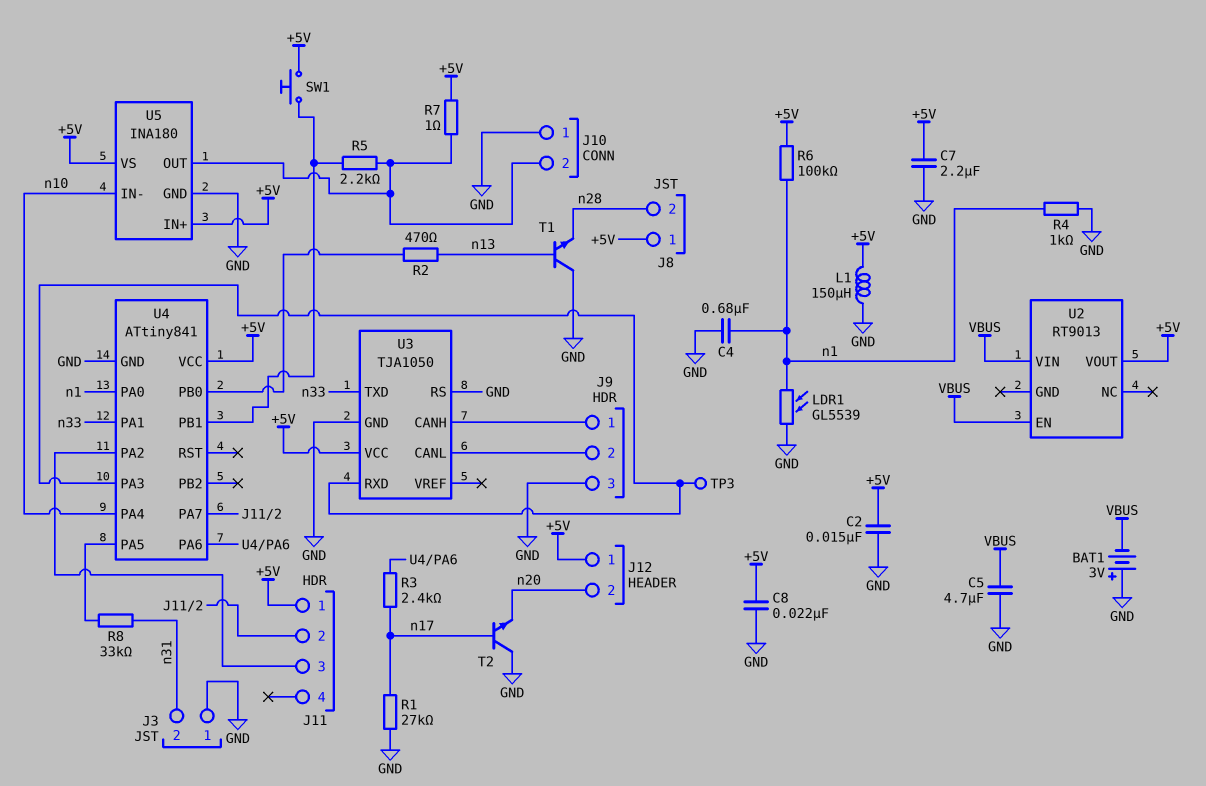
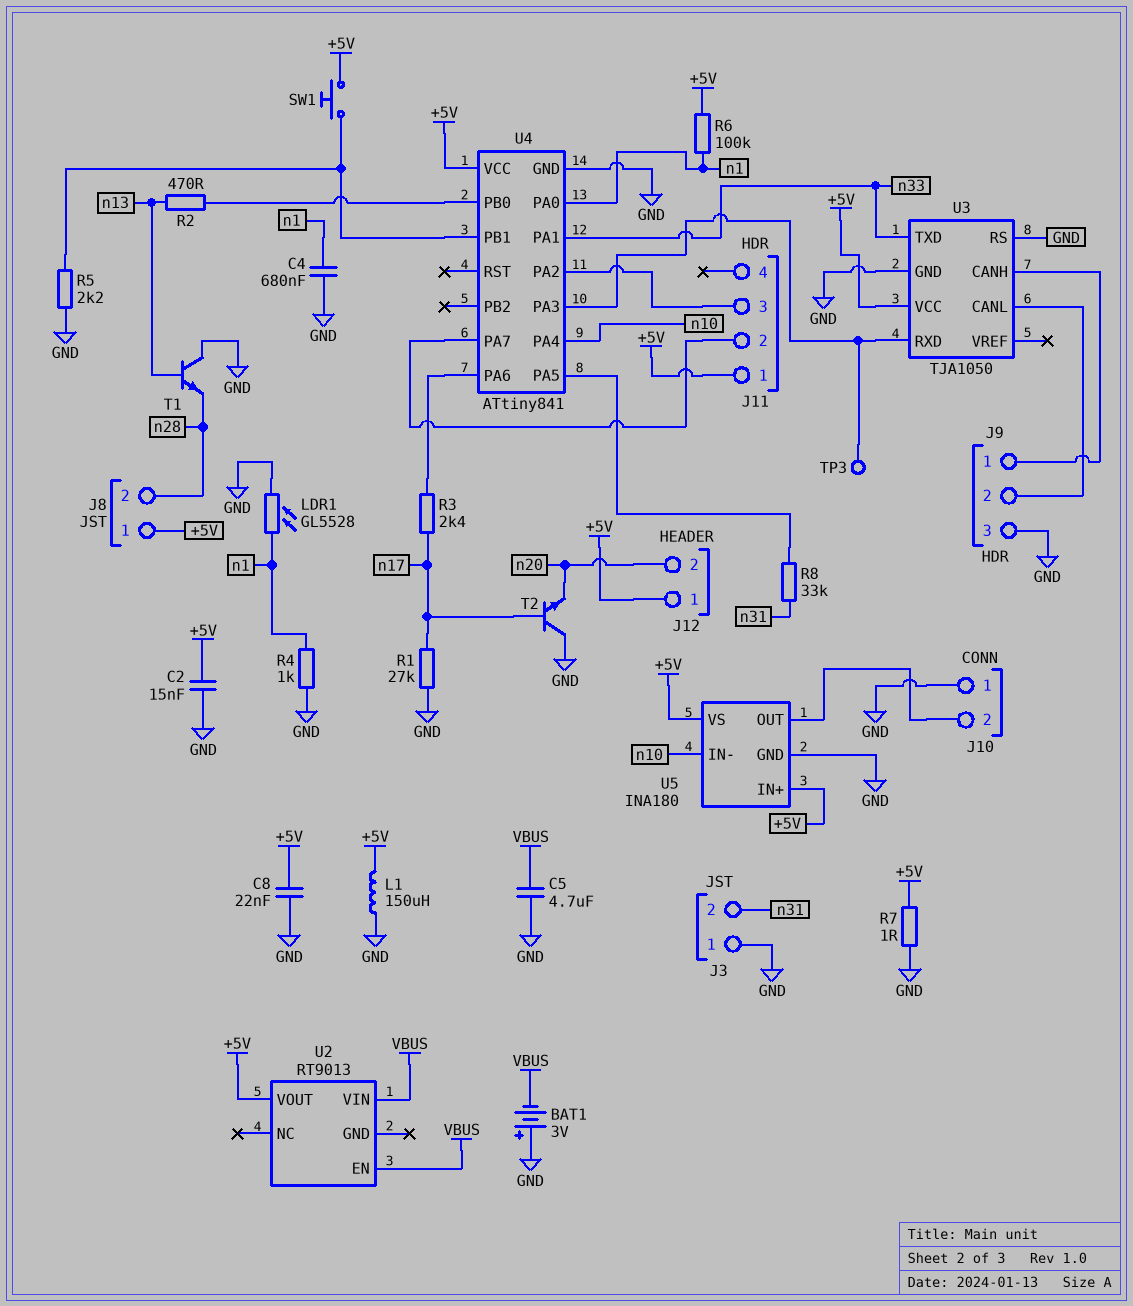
C7: 2.2uF (+5V, GND) -> none
LDR1: GL5539 (GND, n1) -> GL5528 (GND, n1)
R5: 2.2k (J10/2, U4/PB1) -> 2.2k (GND, U4/PB1)
R7: 1 (+5V, J10/2) -> 1 (+5V, GND)

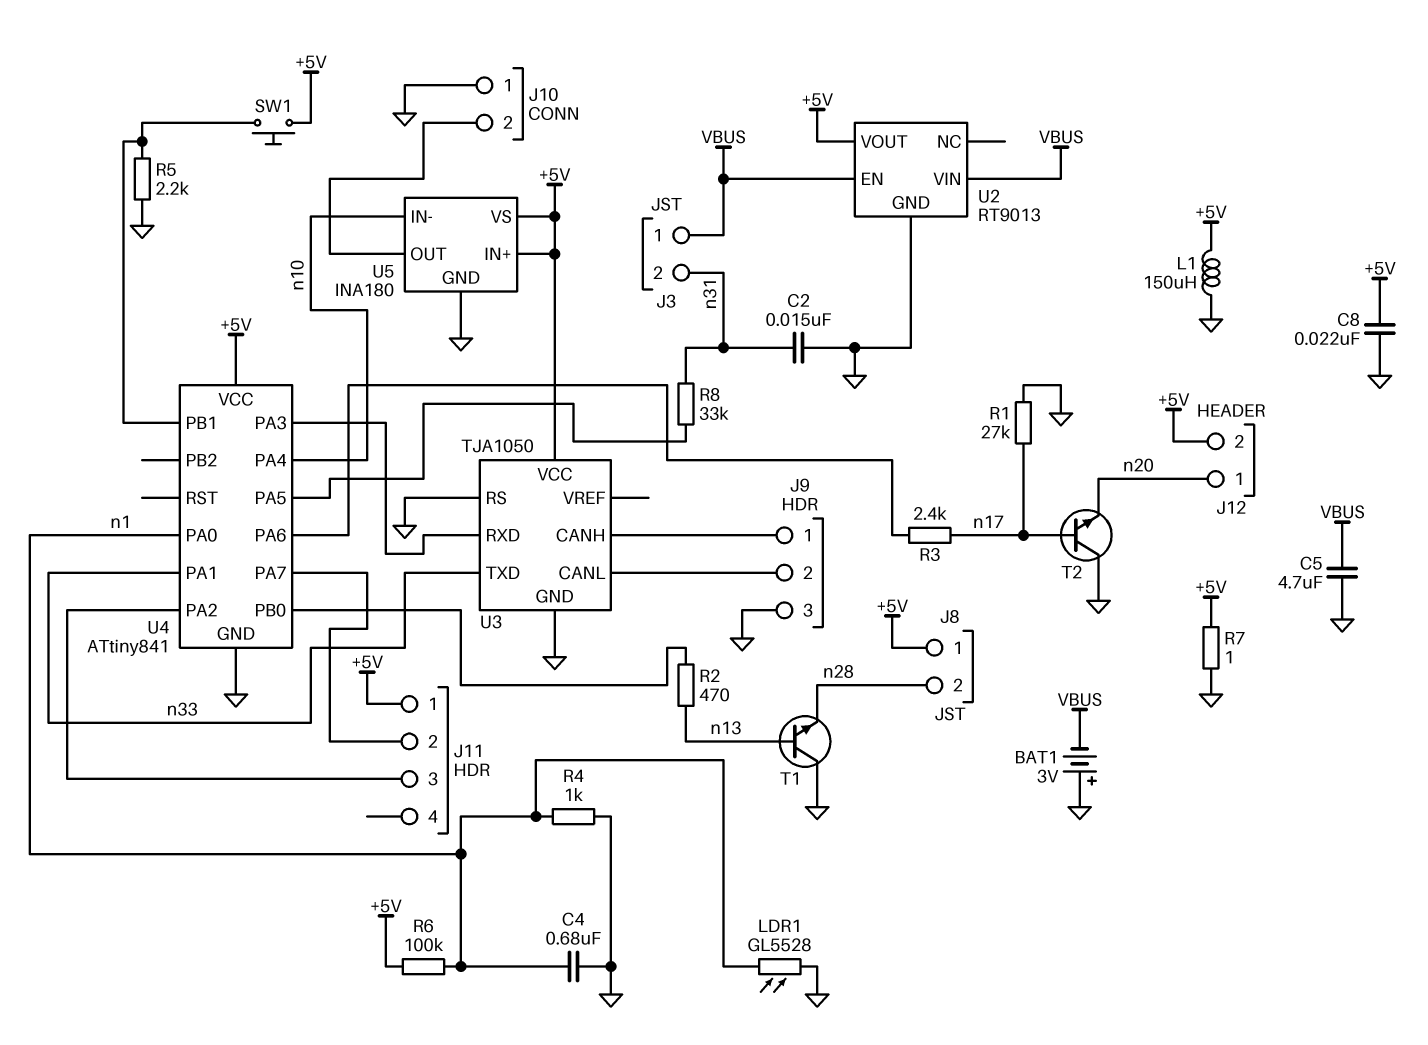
C2: 15nF (+5V, GND) -> 15nF (GND, n31)
J3 pin 1: GND -> VBUS
J12 pin 1: +5V -> n20
J12 pin 2: n20 -> +5V
TP3: test point (U3/RXD) -> none
U2 pin GND: none -> GND

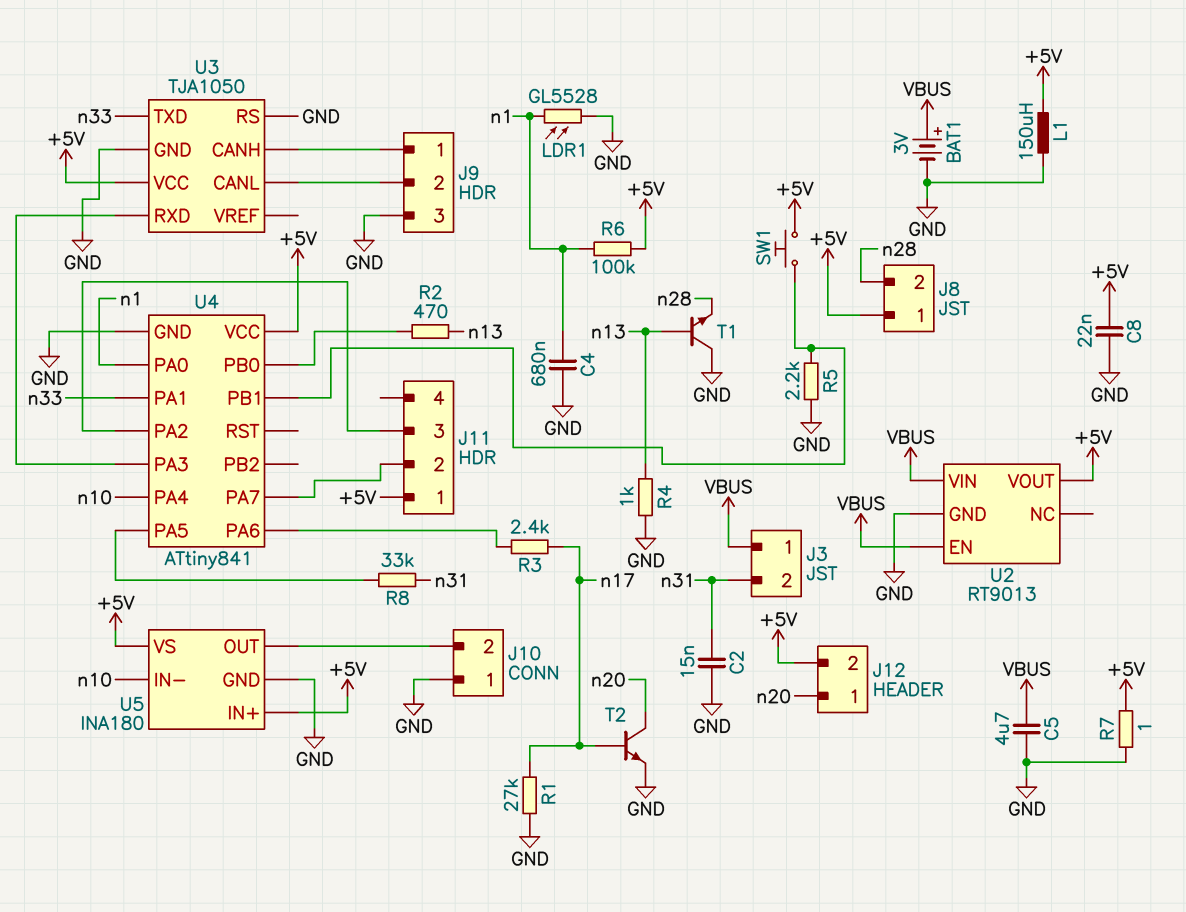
BAT1: 3V (plus GND, minus VBUS) -> 3V (plus VBUS, minus GND)
R4: 1k (GND, n1) -> 1k (GND, n13)
T2: NPN (B n17, C GND, E n20) -> NPN (B n17, C n20, E GND)

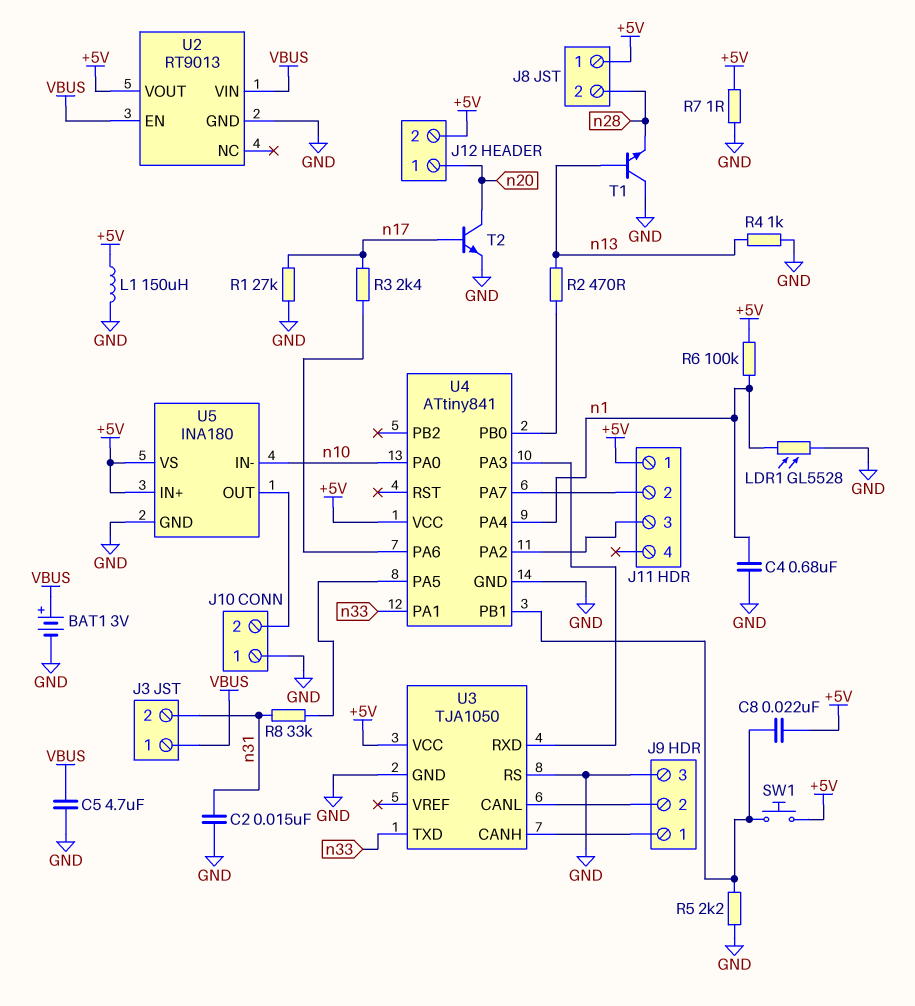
C8: 22nF (+5V, GND) -> 22nF (+5V, U4/PB1)
U4 pin PA0: n1 -> n10
U4 pin PA4: n10 -> n1

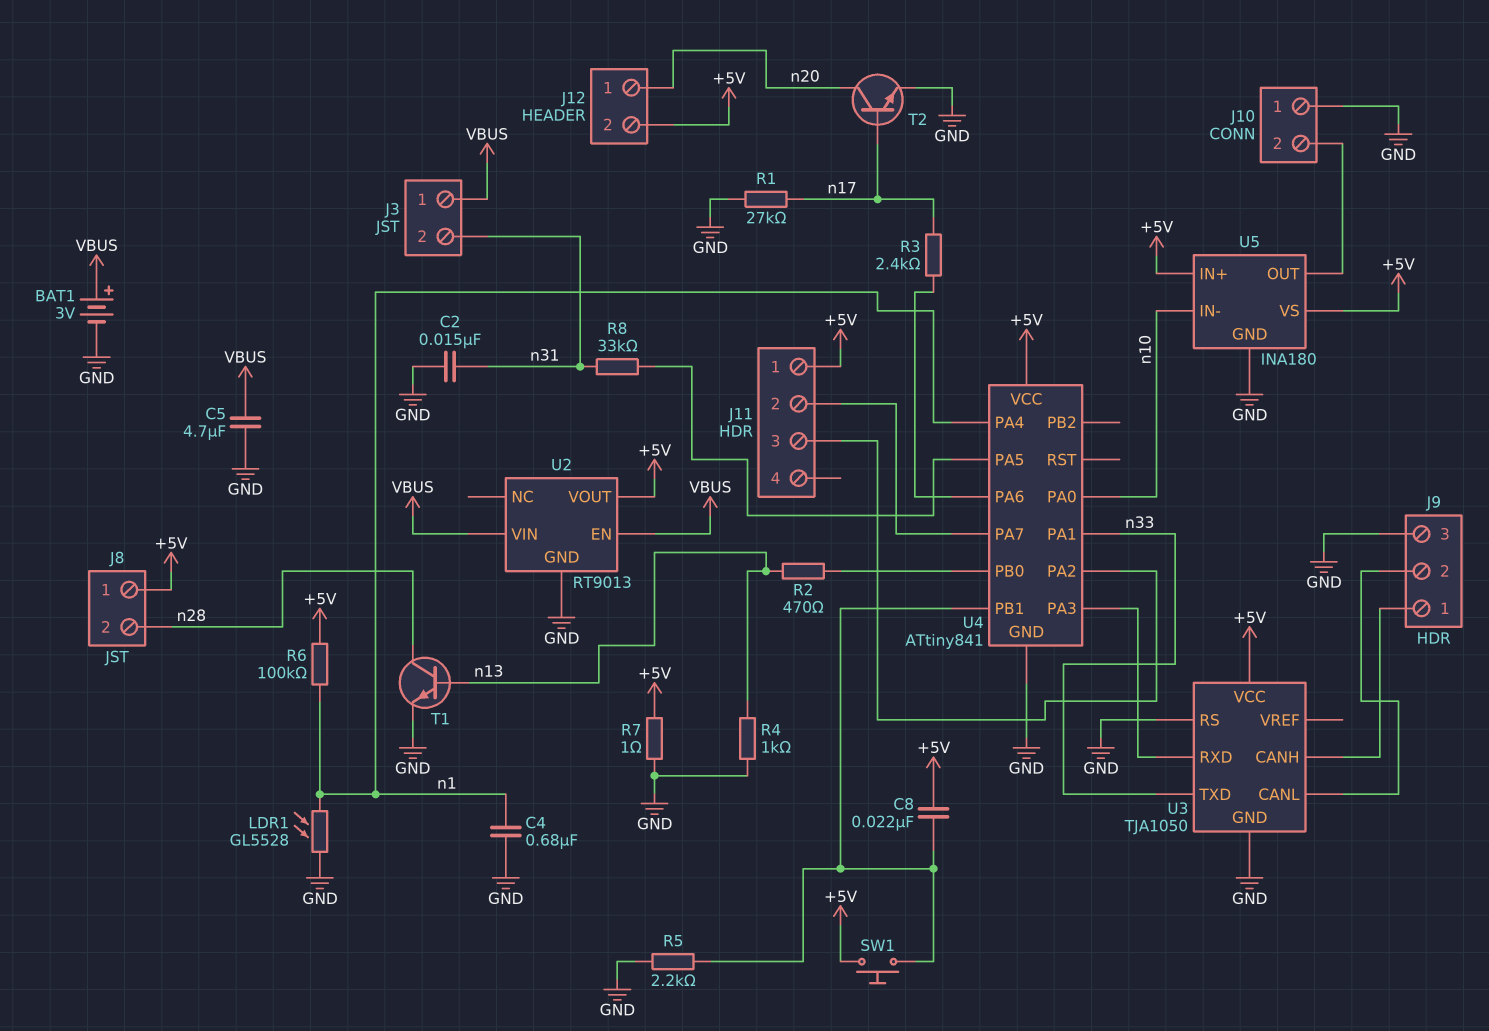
L1: 150uH (+5V, GND) -> none
T1: NPN (B n13, C GND, E n28) -> NPN (B n13, C n28, E GND)

